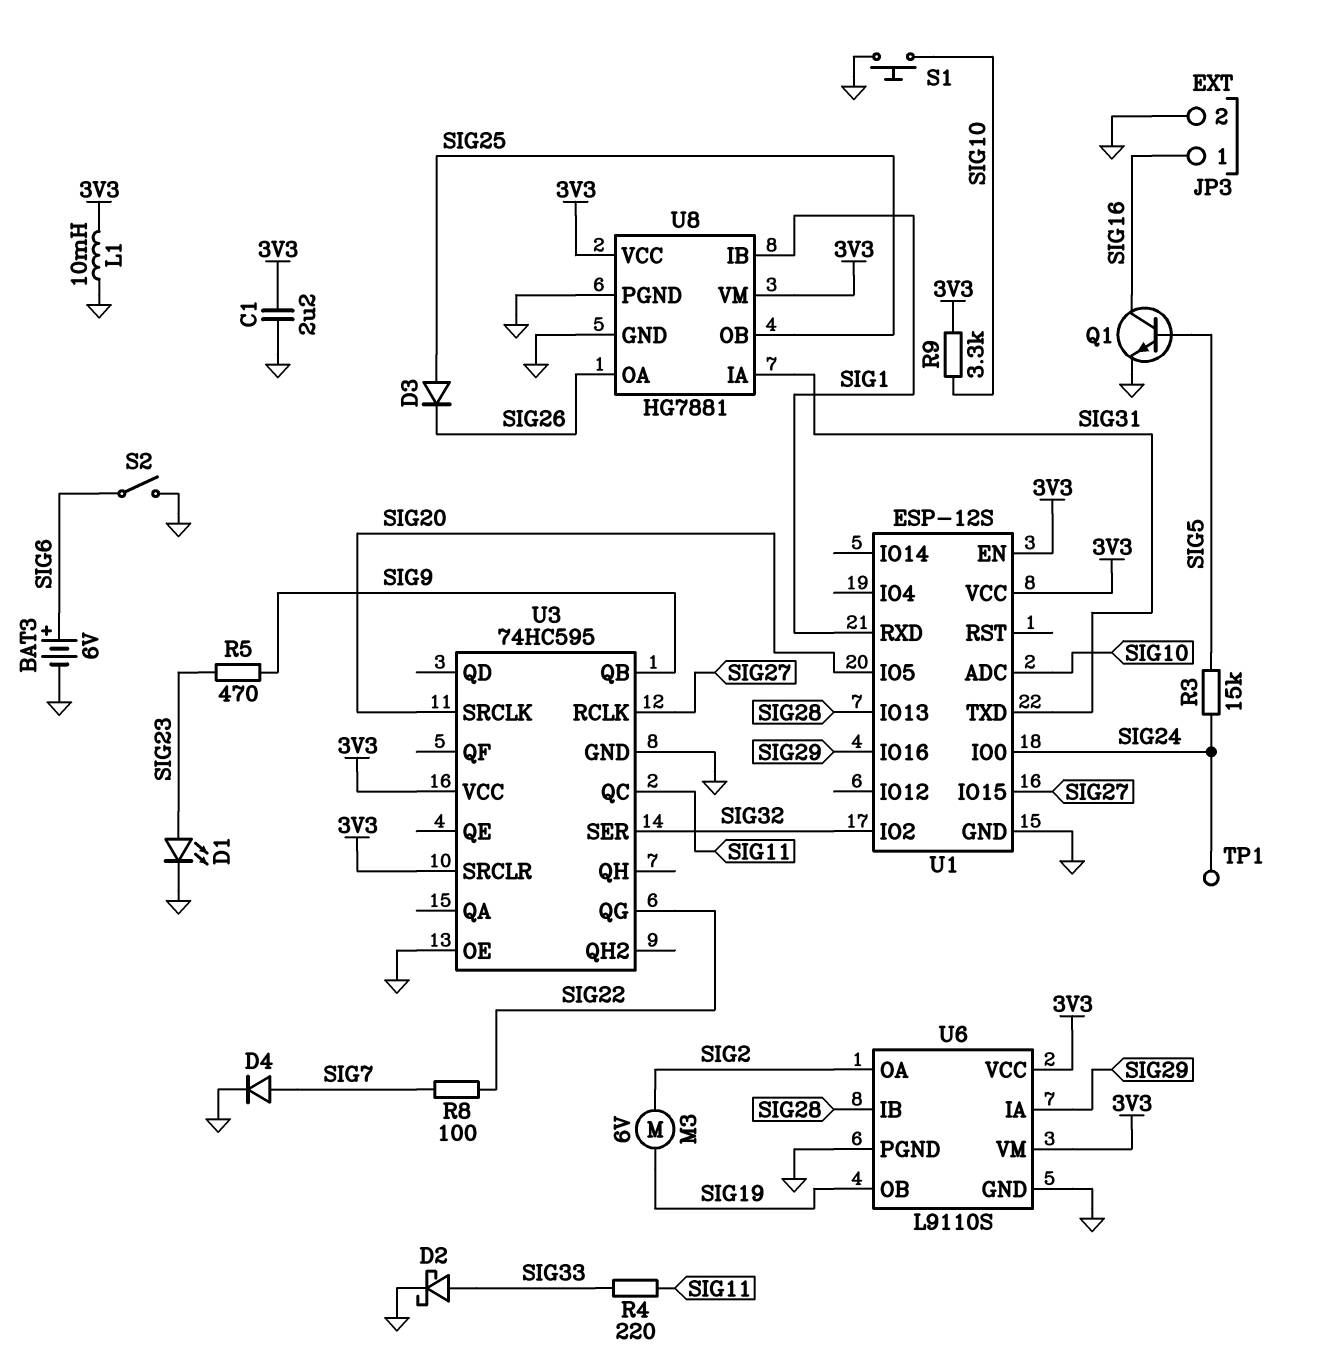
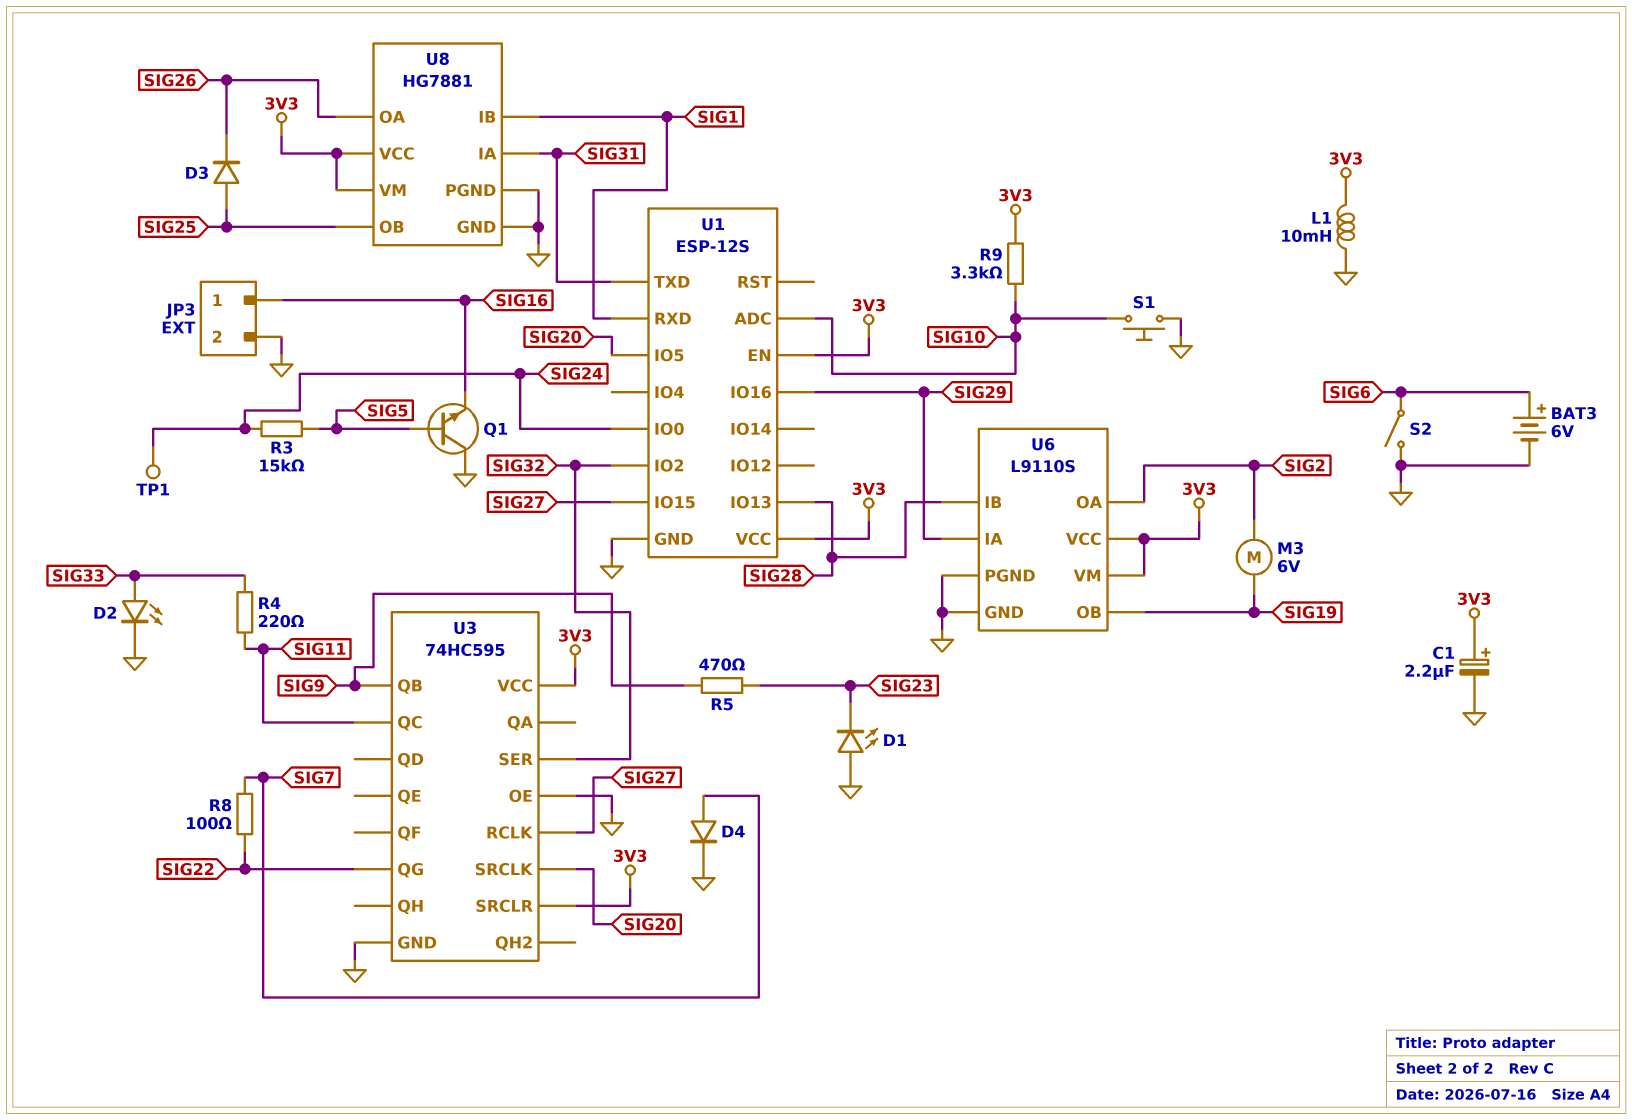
C1: 2.2uF (3V3, GND) -> 2.2uF (plus 3V3, minus GND)
D1: LED (A SIG23, K GND) -> LED (A GND, K SIG23)
D2: schottky (A SIG33, K GND) -> LED (A SIG33, K GND)
Q1: NPN (B SIG5, C SIG16, E GND) -> NPN (B SIG5, C GND, E SIG16)

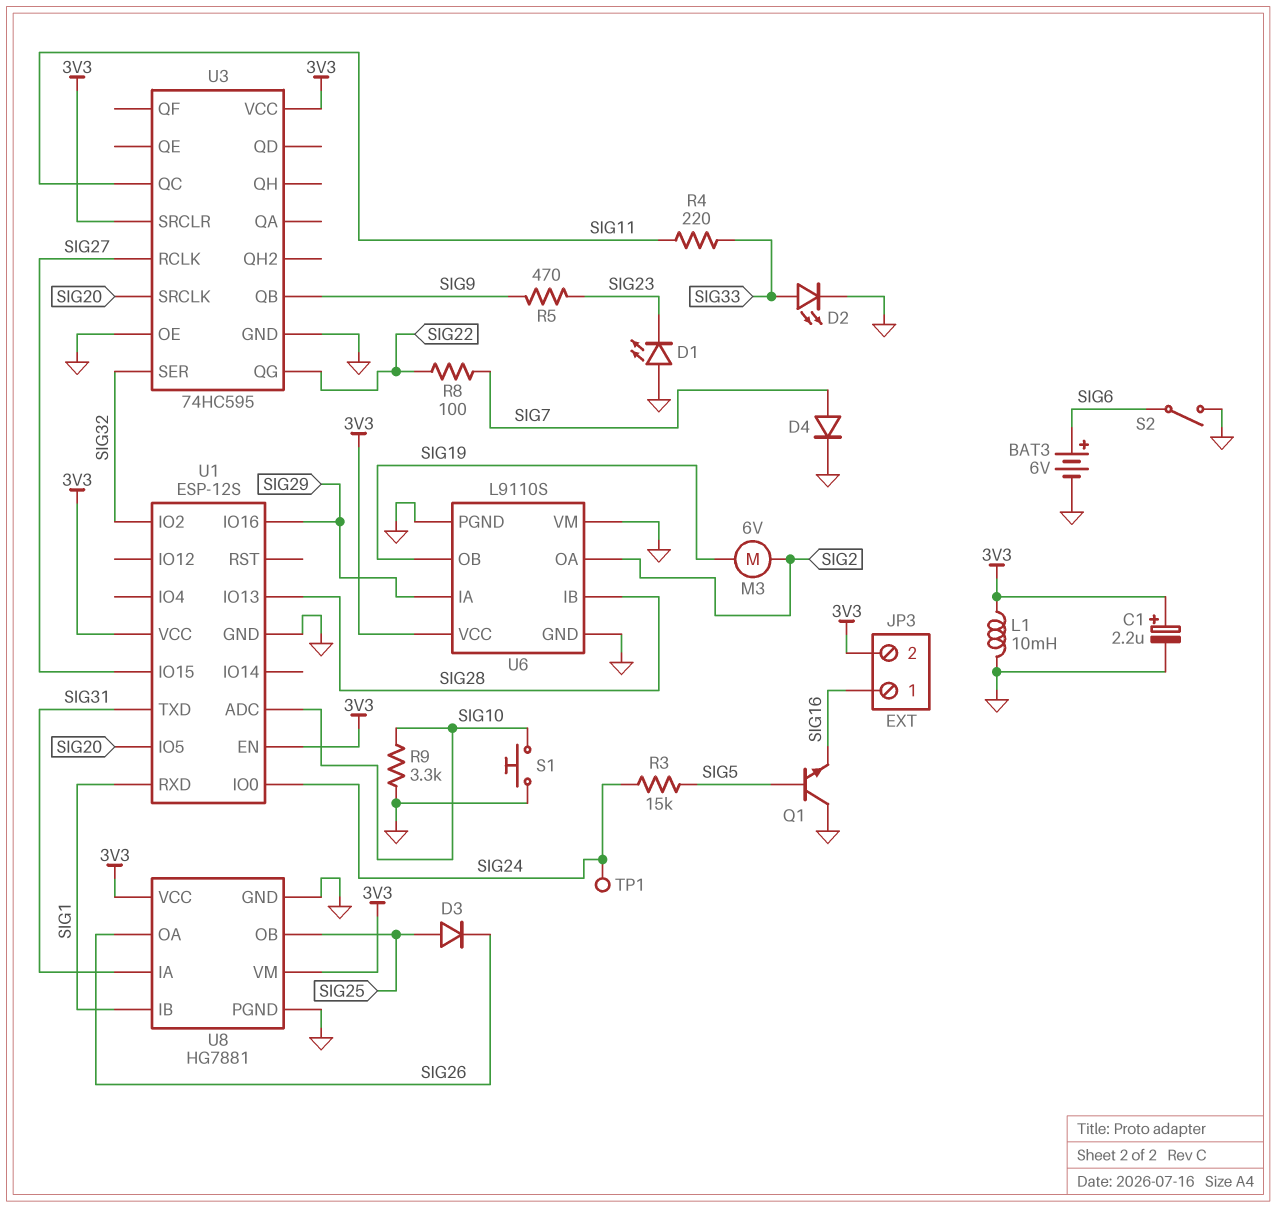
JP3 pin 2: GND -> 3V3
R9: 3.3k (3V3, SIG10) -> 3.3k (GND, SIG10)
U6 pin VM: 3V3 -> GND

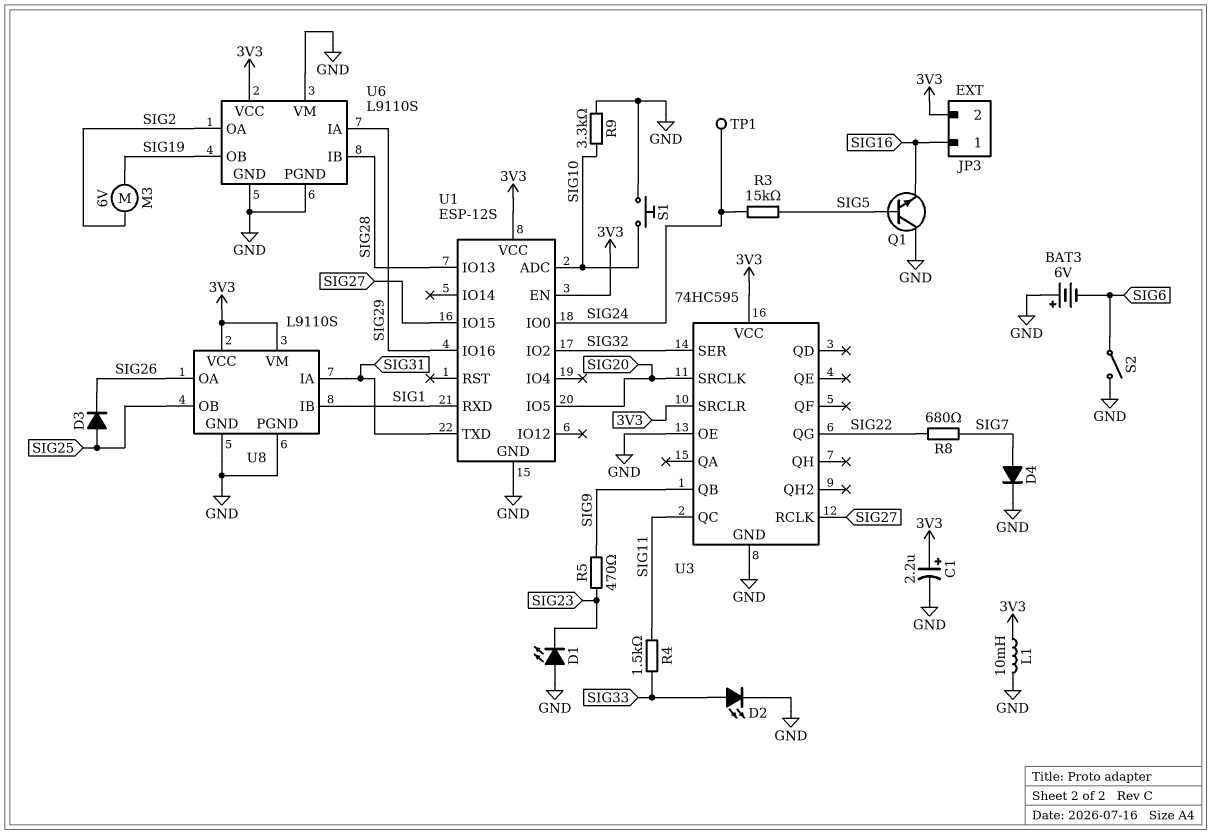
BAT3: 6V (plus SIG6, minus GND) -> 6V (plus GND, minus SIG6)
R4: 220 (SIG11, SIG33) -> 1.5k (SIG11, SIG33)
R8: 100 (SIG7, SIG22) -> 680 (SIG7, SIG22)
U8: HG7881 -> L9110S

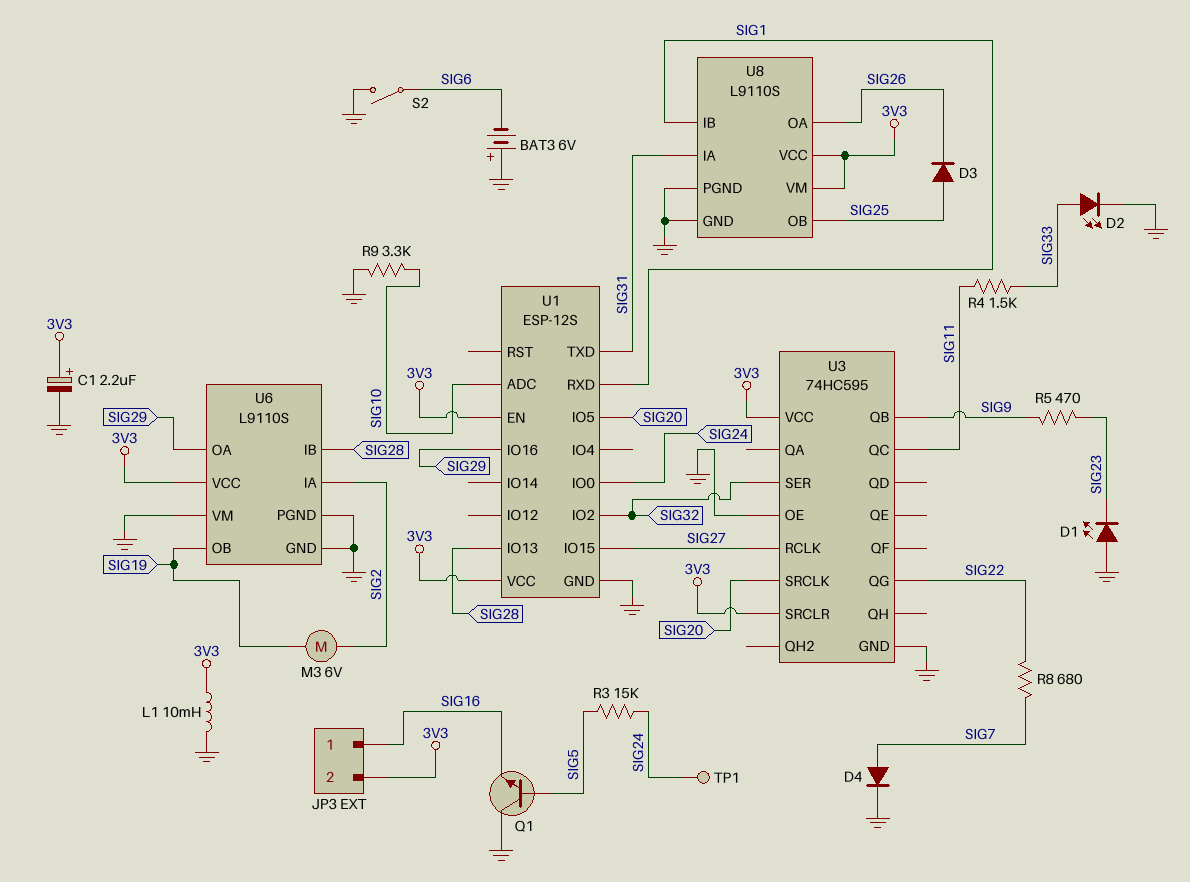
S1: button (GND, SIG10) -> none
U6 pin IA: SIG29 -> SIG2
U6 pin OA: SIG2 -> SIG29

